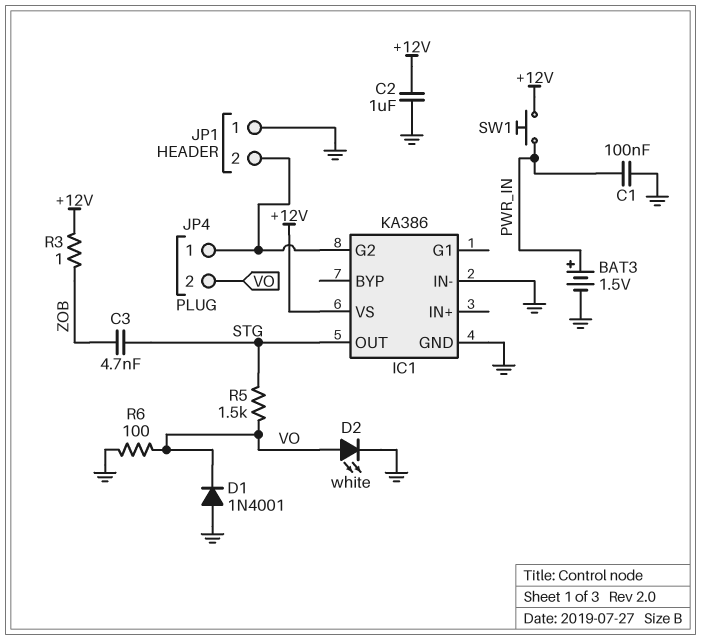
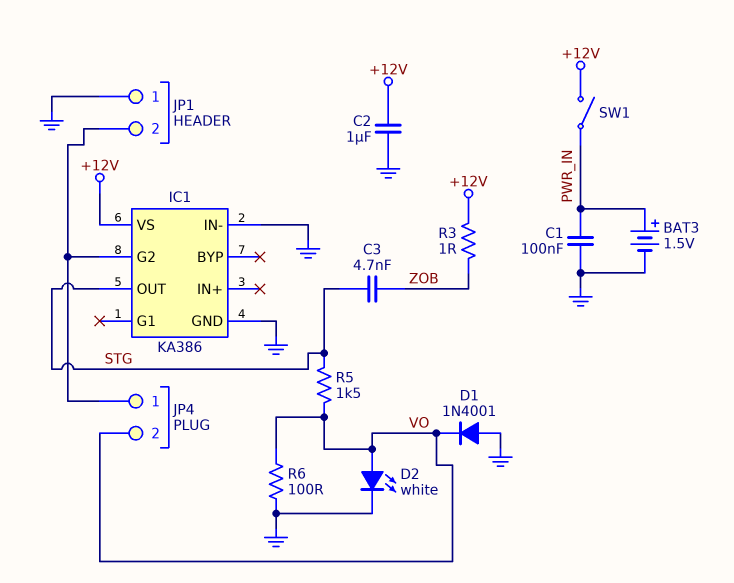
SW1: button (+12V, PWR_IN) -> switch (+12V, PWR_IN)

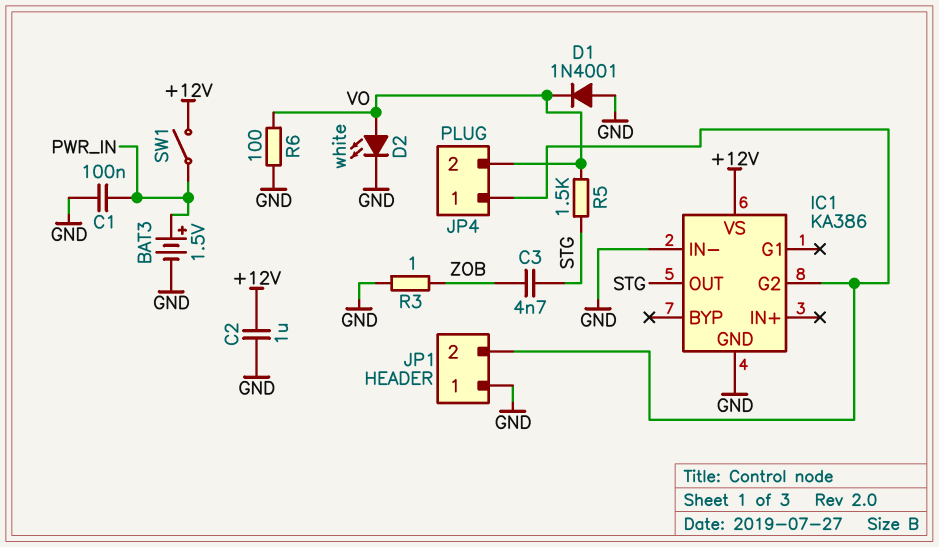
R3: 1 (+12V, ZOB) -> 1 (GND, ZOB)

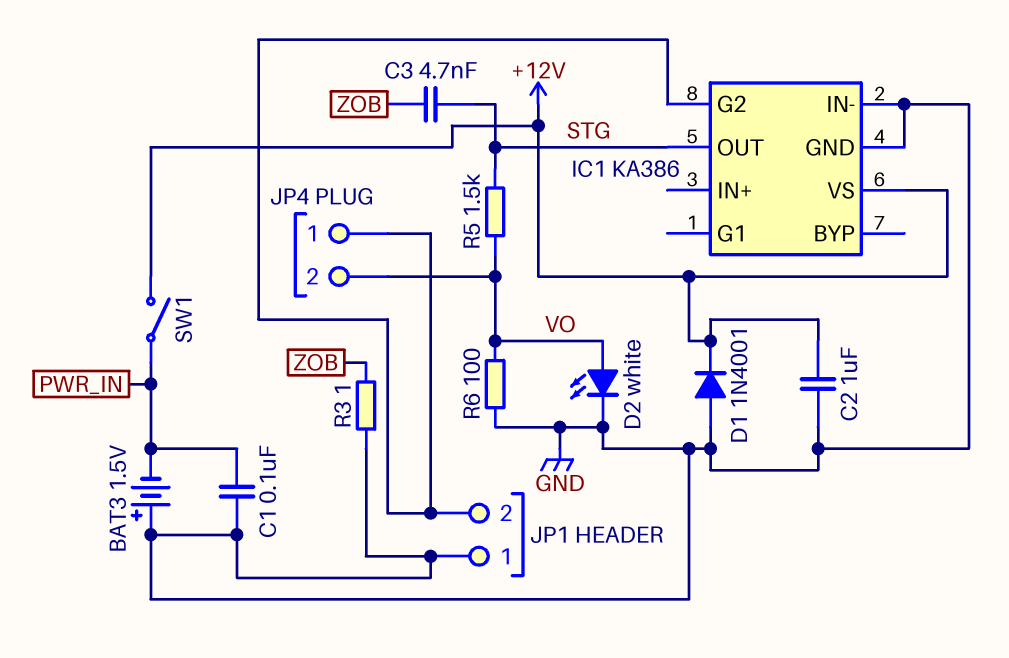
BAT3: 1.5V (plus PWR_IN, minus GND) -> 1.5V (plus GND, minus PWR_IN)
D1: diode 1N4001 (A GND, K VO) -> diode 1N4001 (A GND, K +12V)

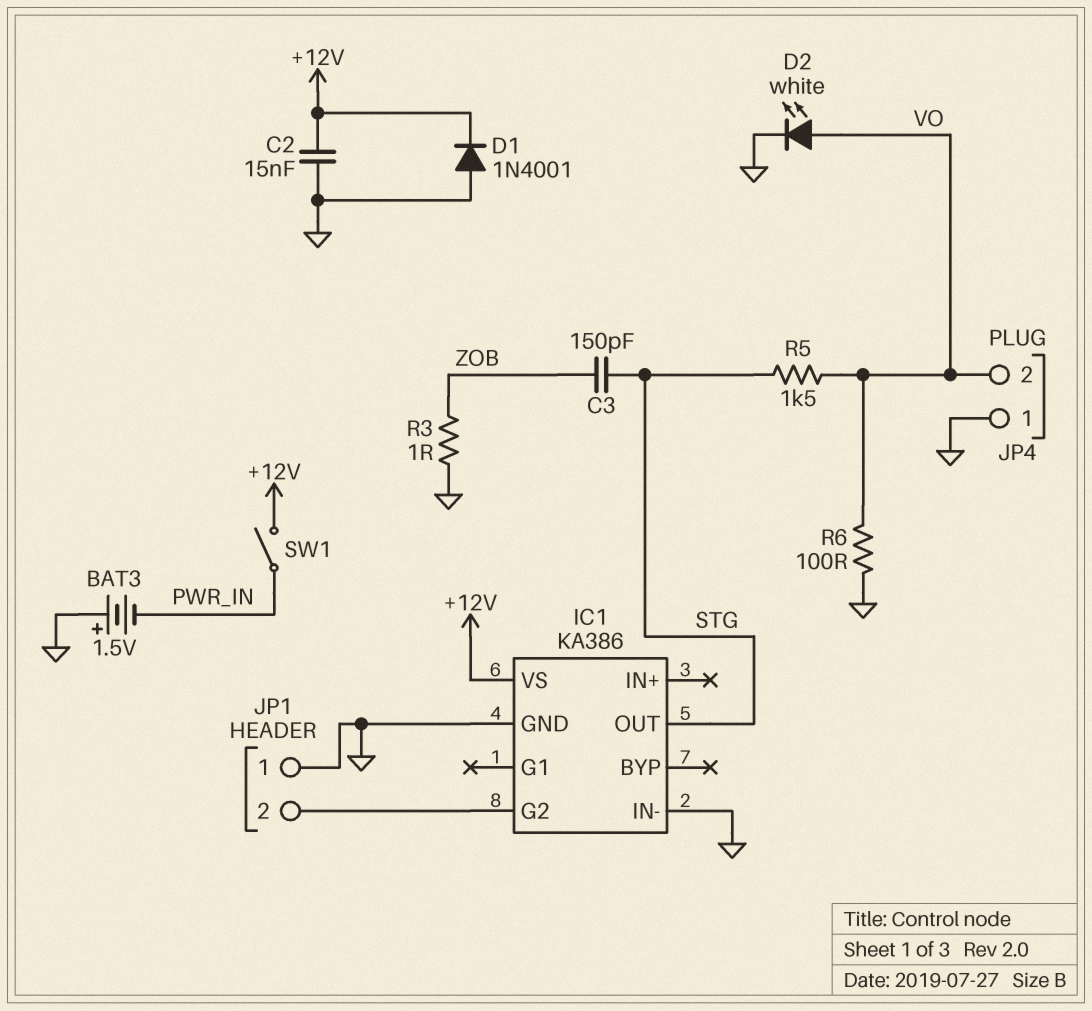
C1: 100nF (GND, PWR_IN) -> none
C2: 1uF (+12V, GND) -> 15nF (+12V, GND)
C3: 4.7nF (STG, ZOB) -> 150pF (STG, ZOB)
JP4 pin 1: IC1/G2 -> GND

